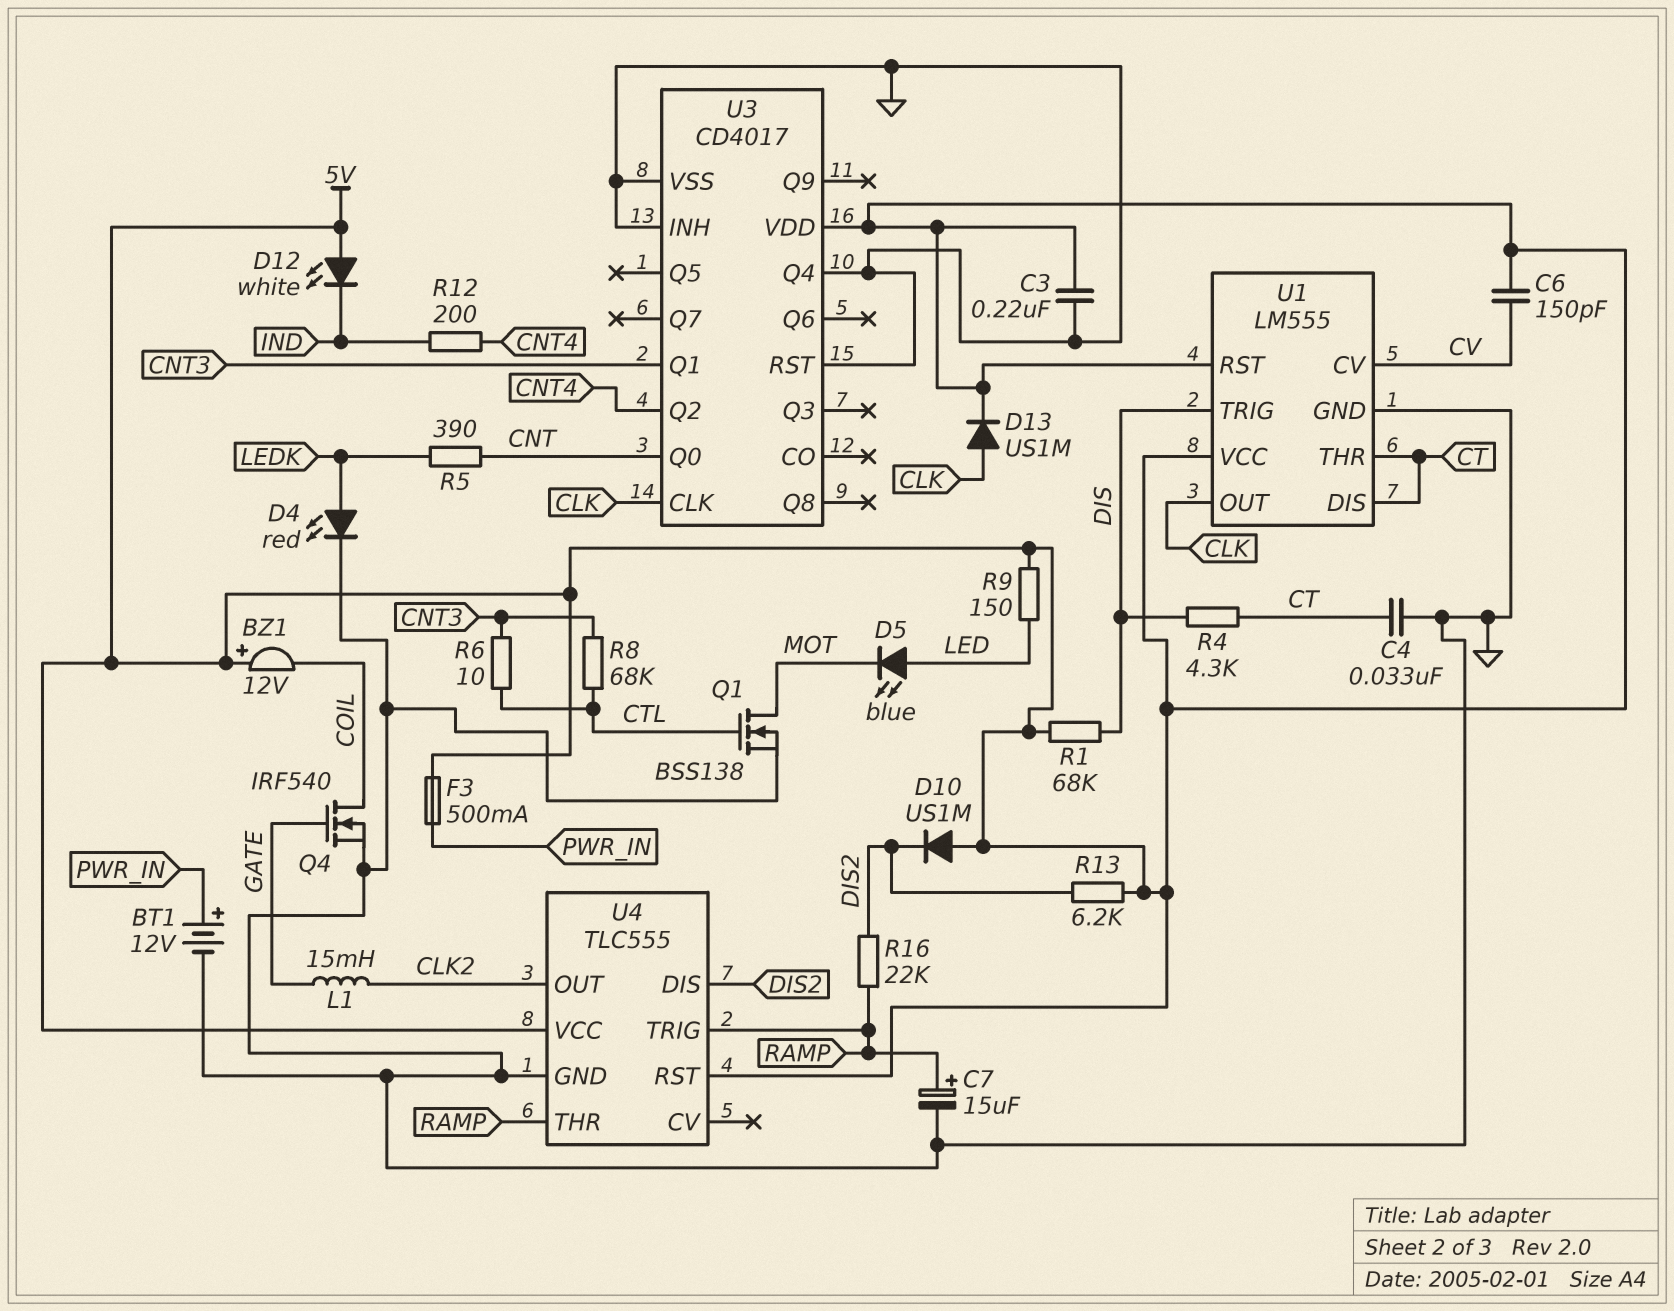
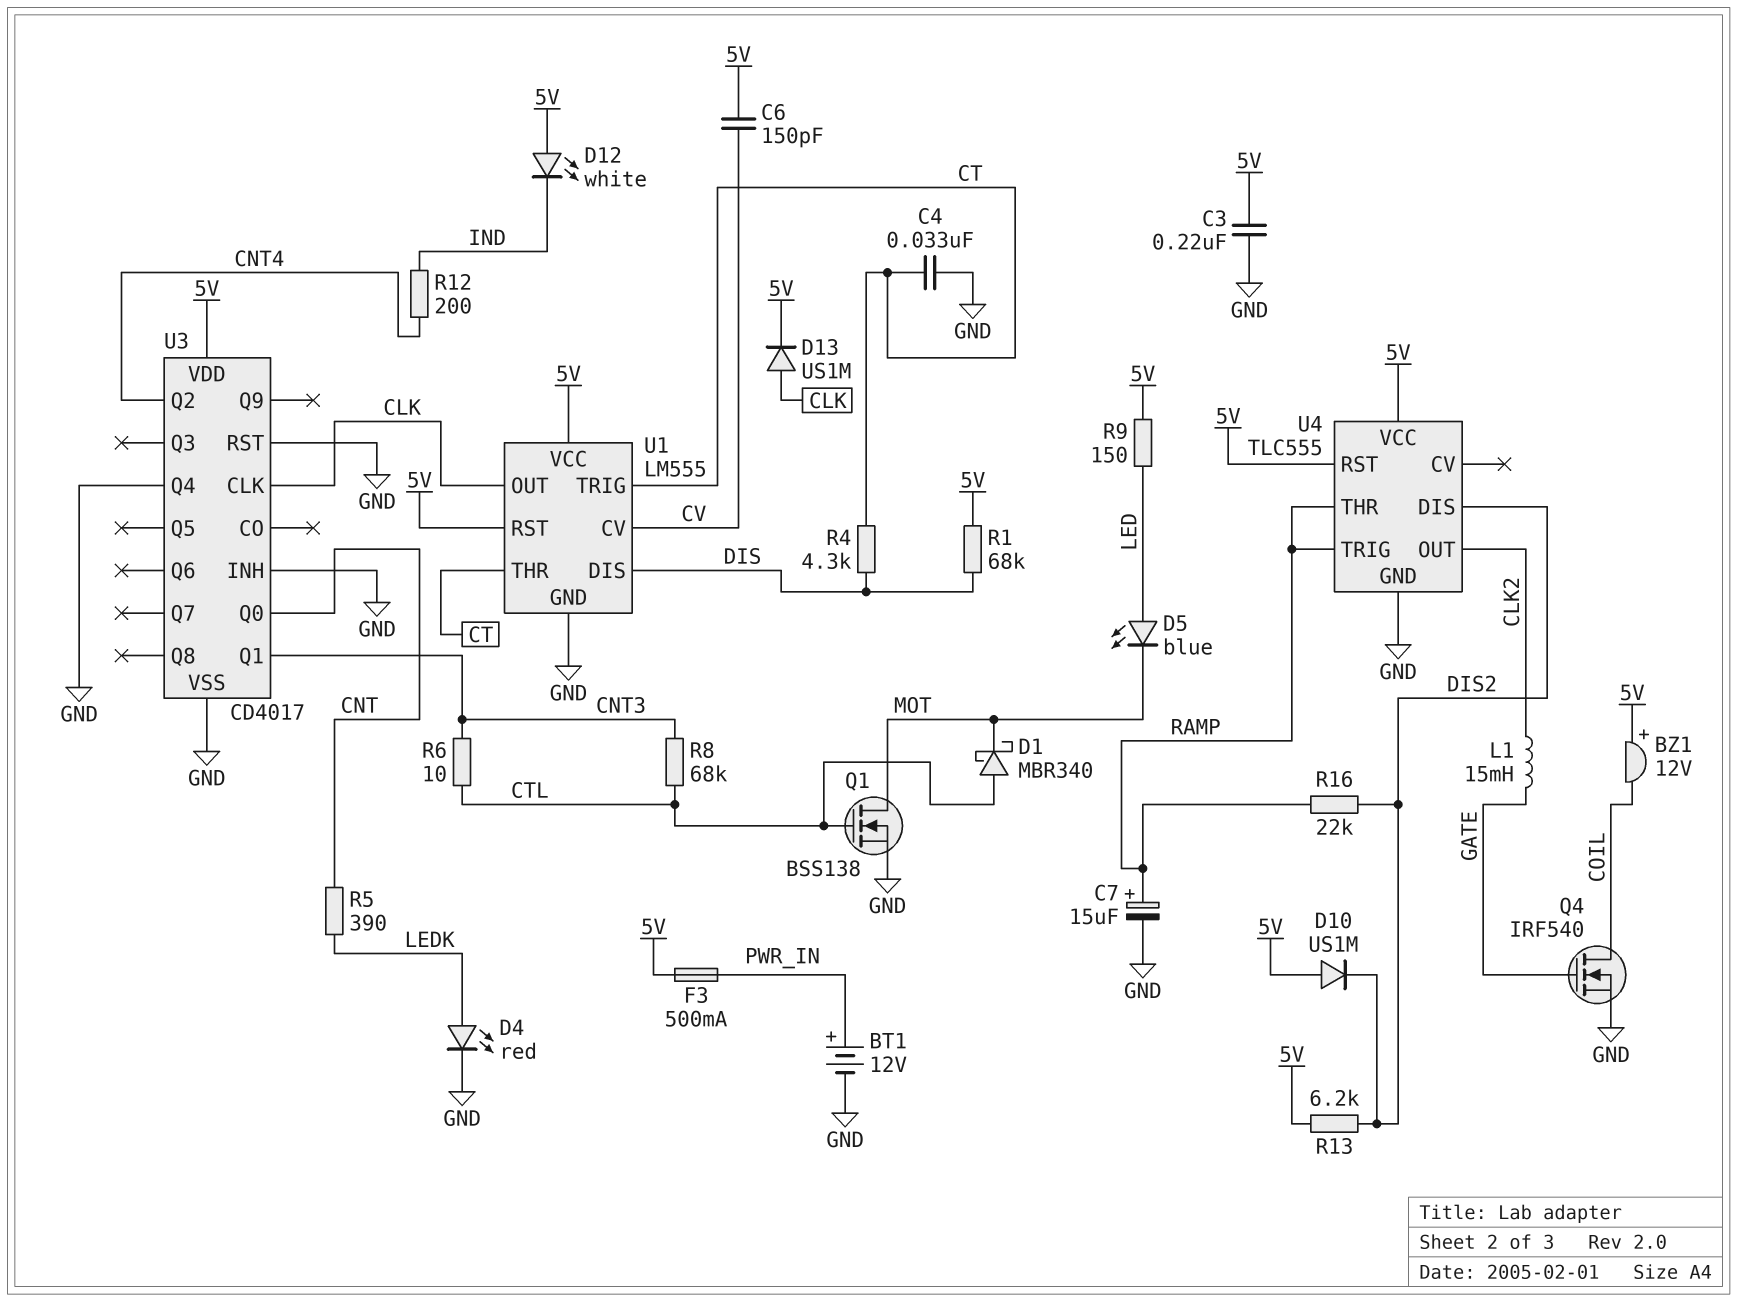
D1: none -> schottky MBR340 (A CTL, K MOT)
U1 pin DIS: CT -> DIS
U1 pin TRIG: DIS -> CT

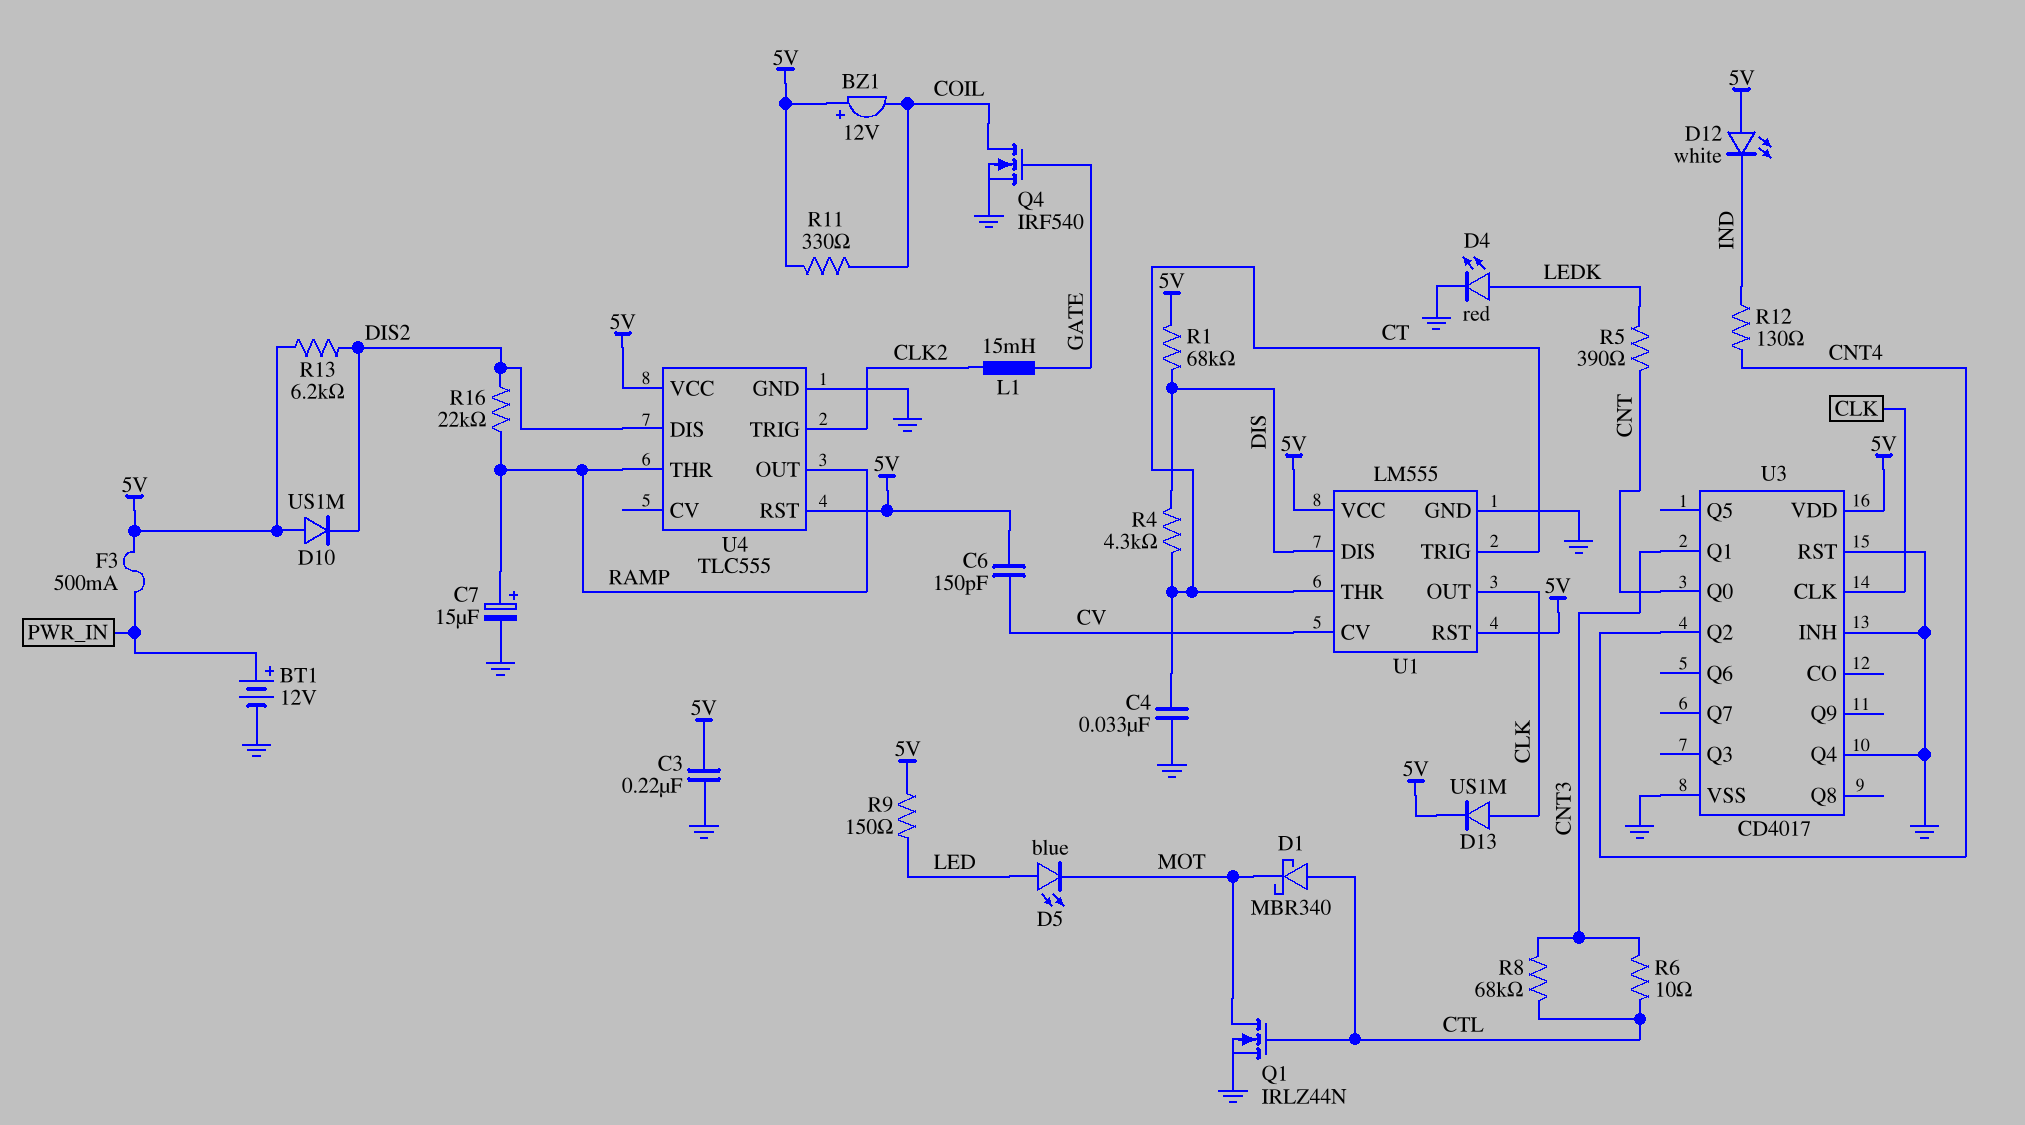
Q1: NMOS BSS138 (G CTL, D MOT, S GND) -> NMOS IRLZ44N (G CTL, D MOT, S GND)
R11: none -> 330 (5V, COIL)
R12: 200 (CNT4, IND) -> 130 (CNT4, IND)
U4 pin OUT: CLK2 -> RAMP
U4 pin TRIG: RAMP -> CLK2

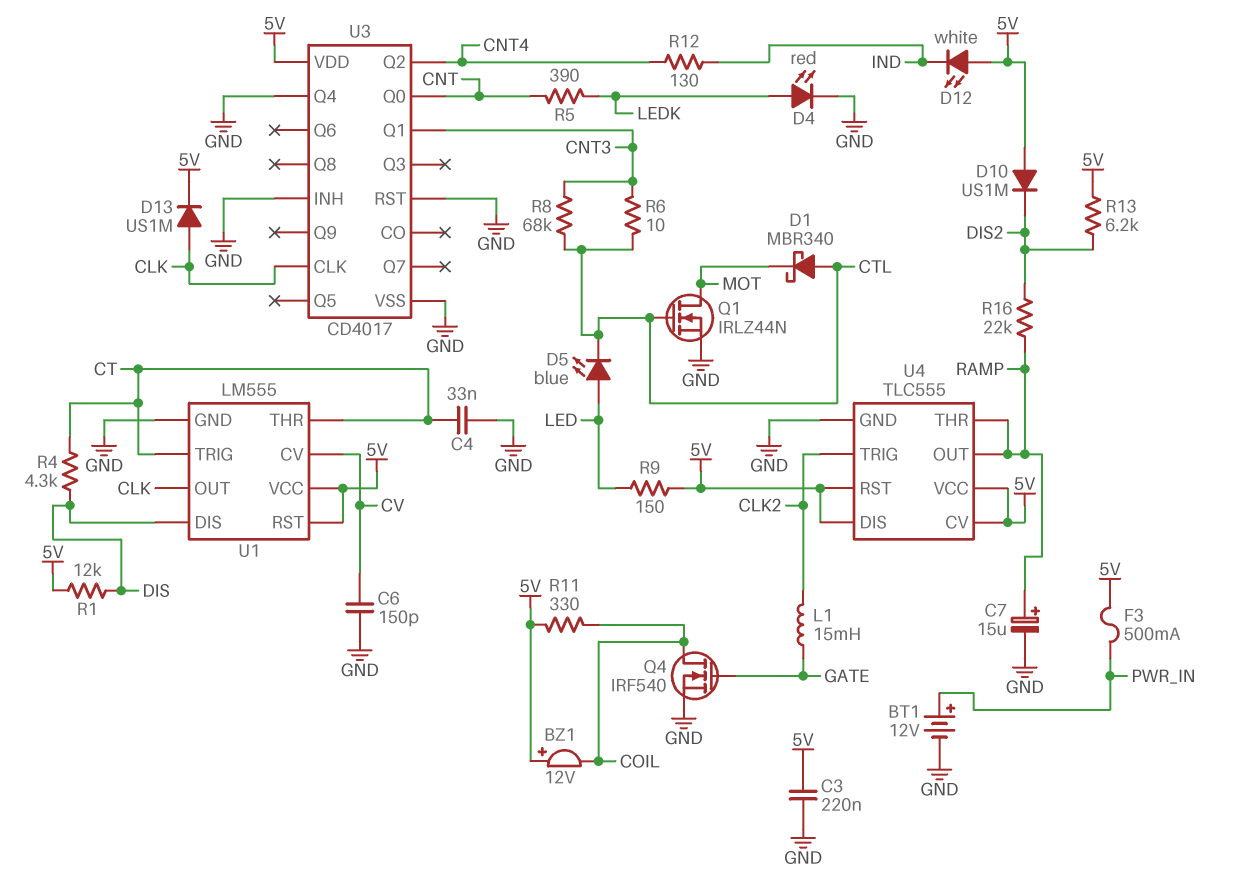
C6: 150pF (5V, CV) -> 150pF (CV, GND)
D5: LED blue (A LED, K MOT) -> LED blue (A LED, K CTL)
R1: 68k (5V, DIS) -> 12k (5V, DIS)
U4 pin CV: none -> 5V
U4 pin DIS: DIS2 -> 5V

